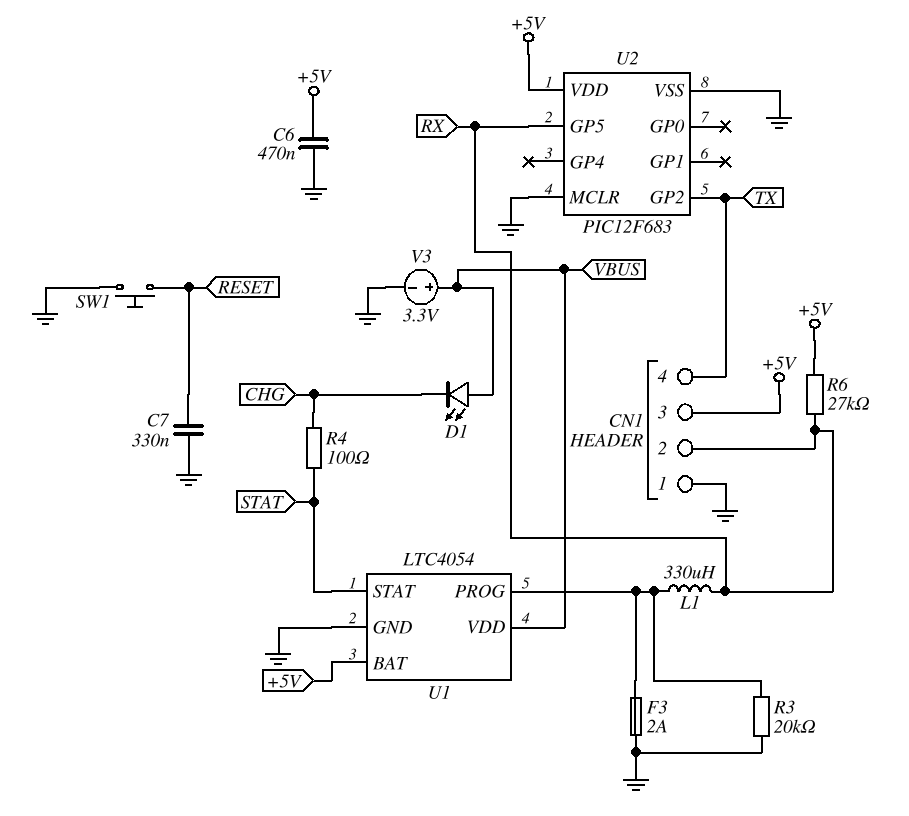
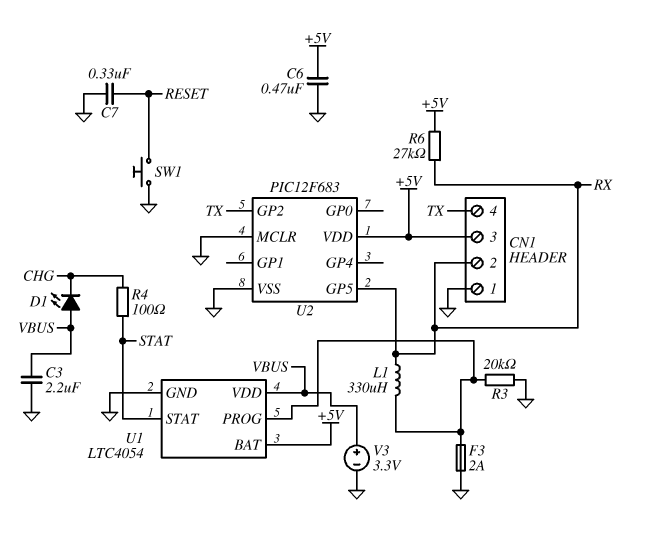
C3: none -> 2.2uF (GND, VBUS)

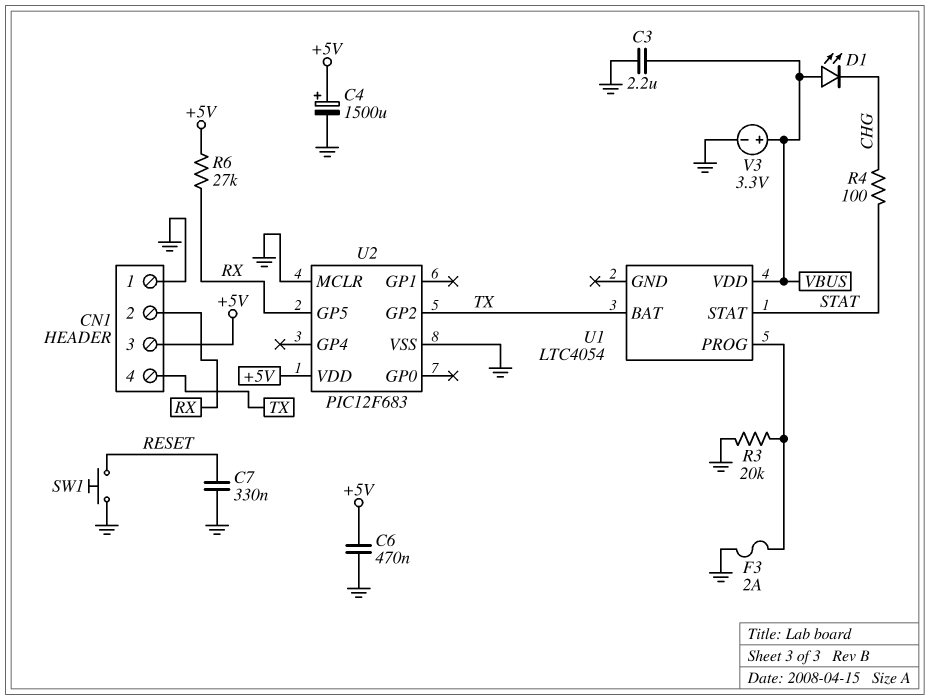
C4: none -> 1500uF (plus +5V, minus GND)
L1: 330uH (RX, U1/PROG) -> none
U1 pin BAT: +5V -> TX
U1 pin GND: GND -> none

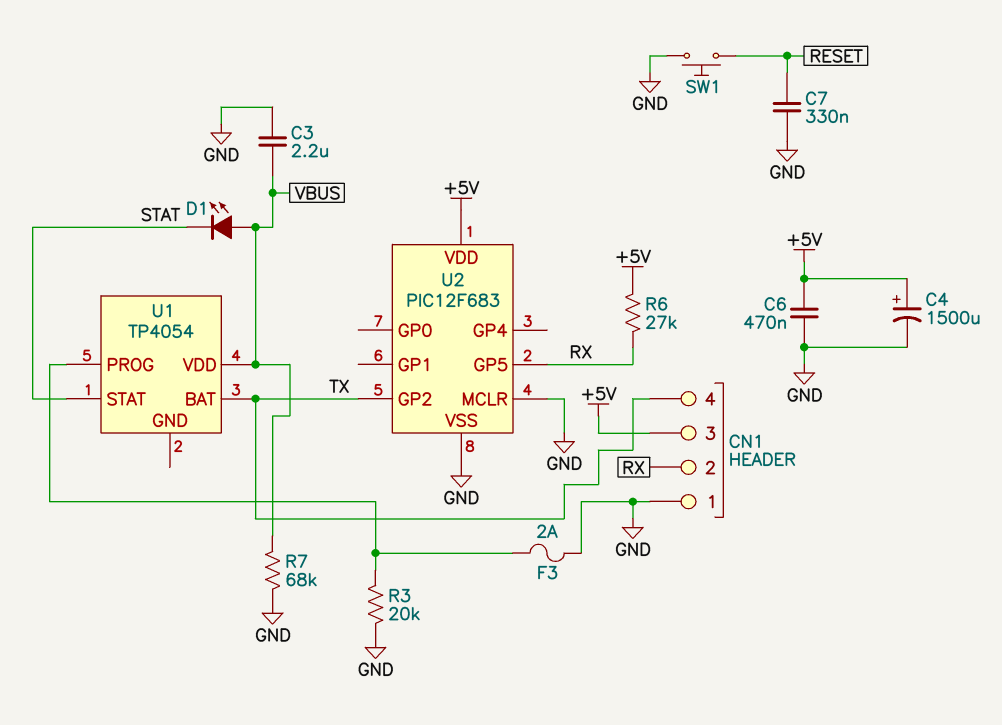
D1: LED (A VBUS, K CHG) -> LED (A VBUS, K STAT)
R4: 100 (CHG, STAT) -> none
R7: none -> 68k (GND, VBUS)
U1: LTC4054 -> TP4054
V3: 3.3V (plus VBUS, minus GND) -> none

